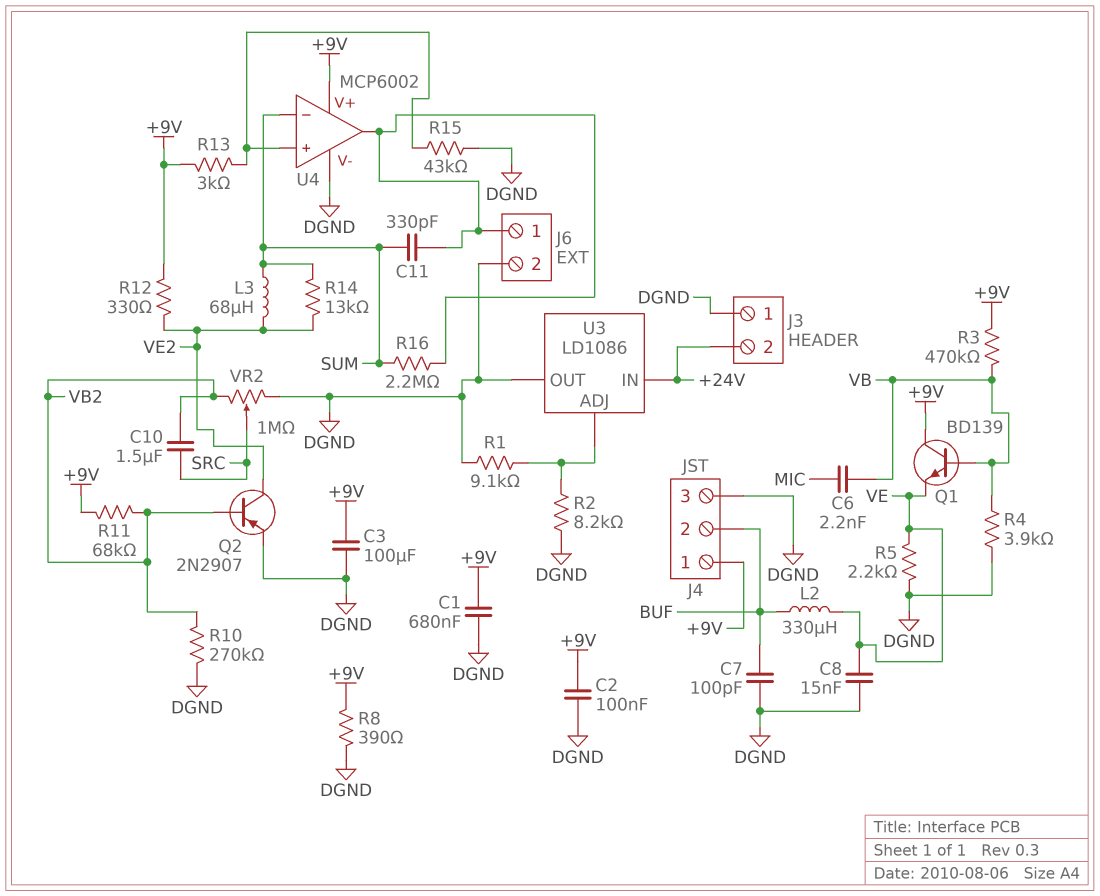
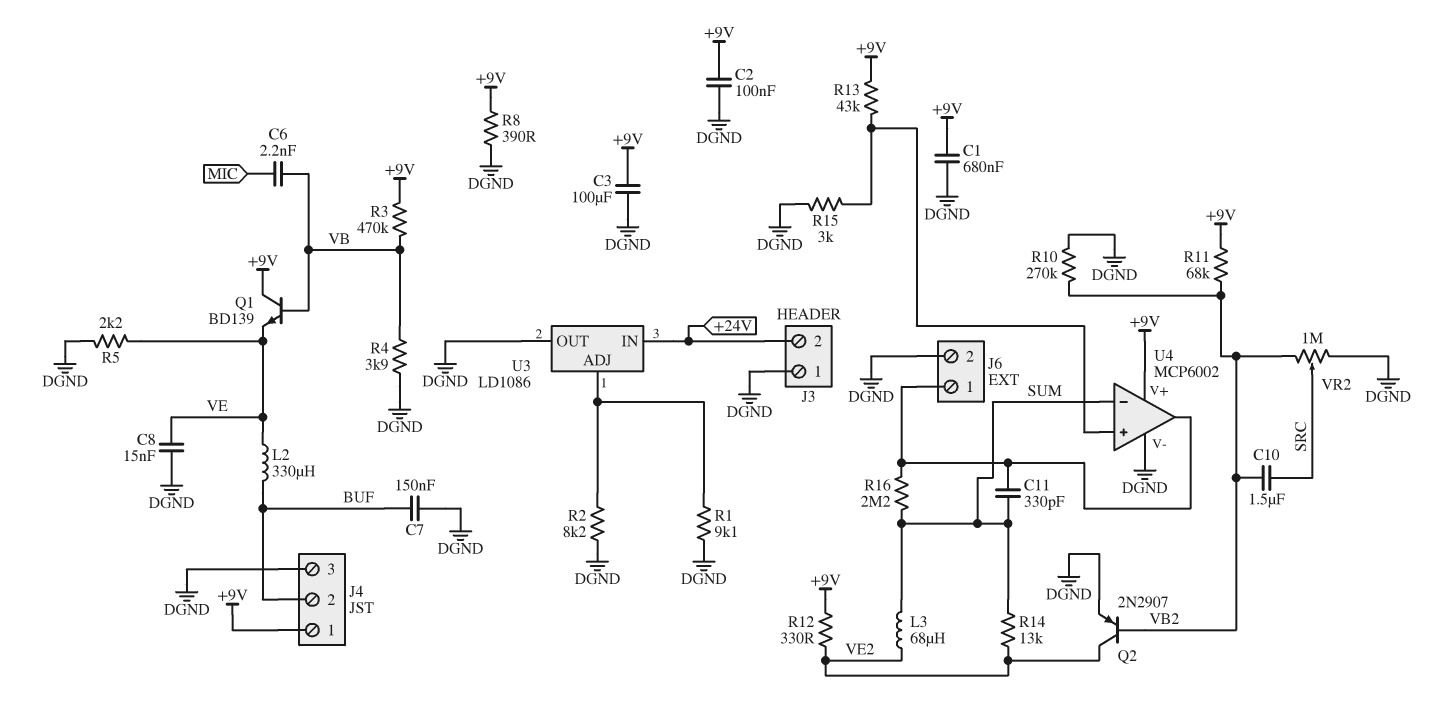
C7: 100pF (BUF, DGND) -> 150nF (BUF, DGND)
R13: 3k (+9V, U4/in+) -> 43k (+9V, U4/in+)
R15: 43k (DGND, U4/in+) -> 3k (DGND, U4/in+)

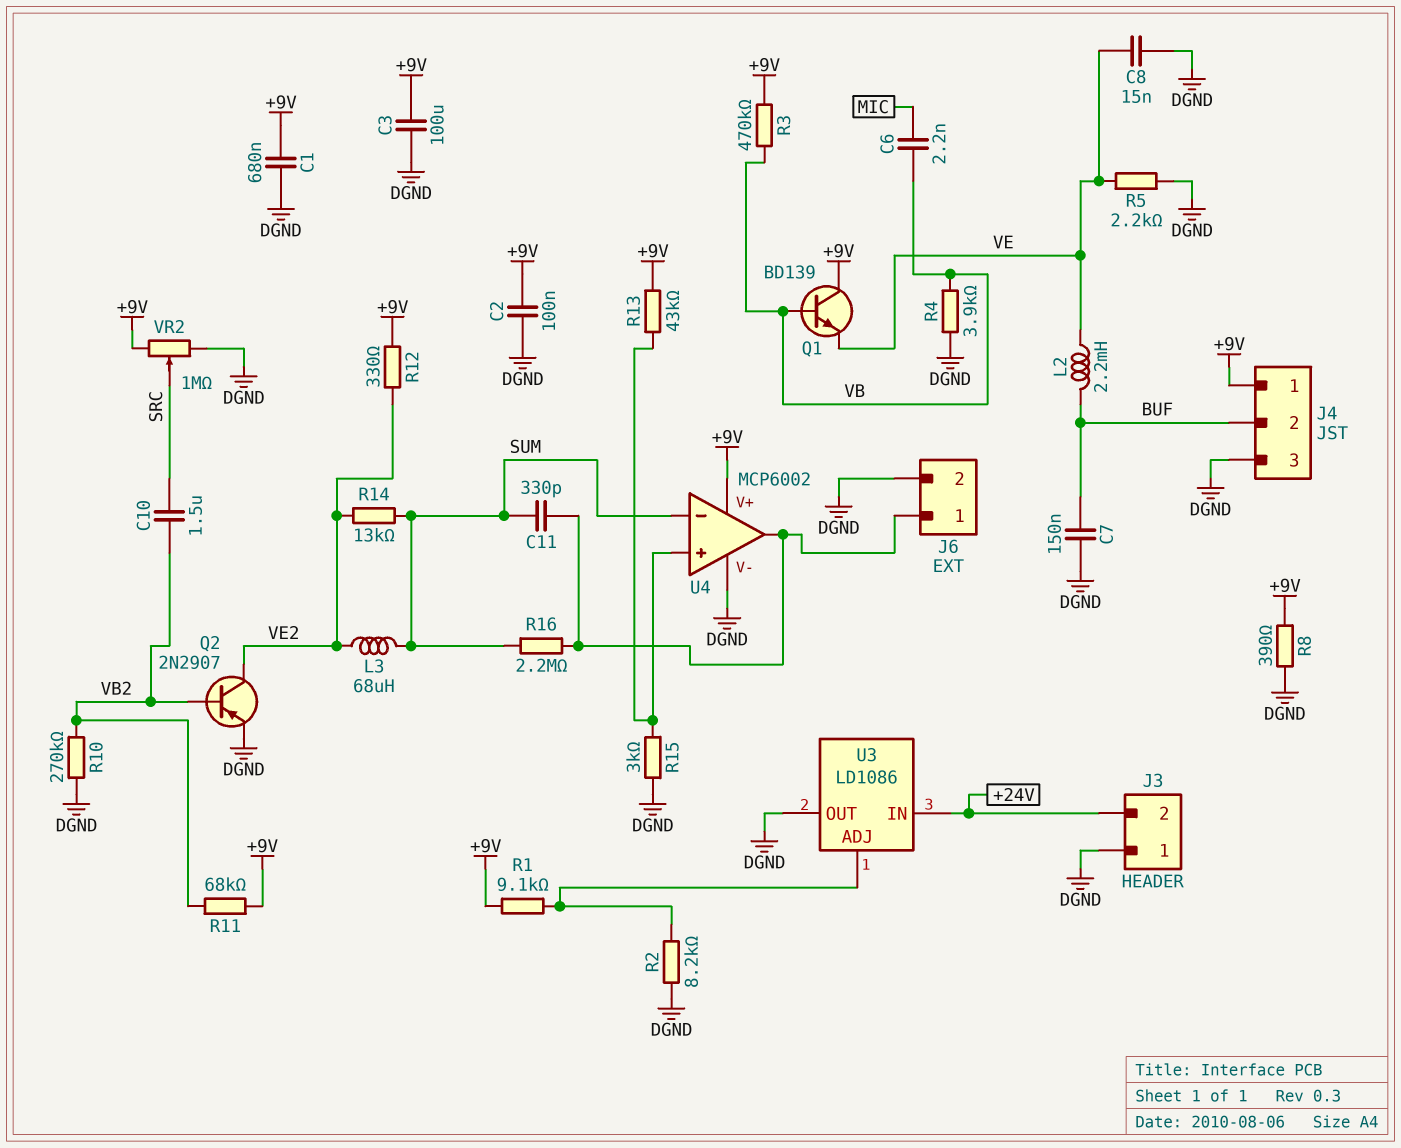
L2: 330uH (BUF, VE) -> 2.2mH (BUF, VE)
R1: 9.1k (DGND, U3/ADJ) -> 9.1k (+9V, U3/ADJ)
VR2: 1M (DGND, VB2, wiper SRC) -> 1M (+9V, DGND, wiper SRC)

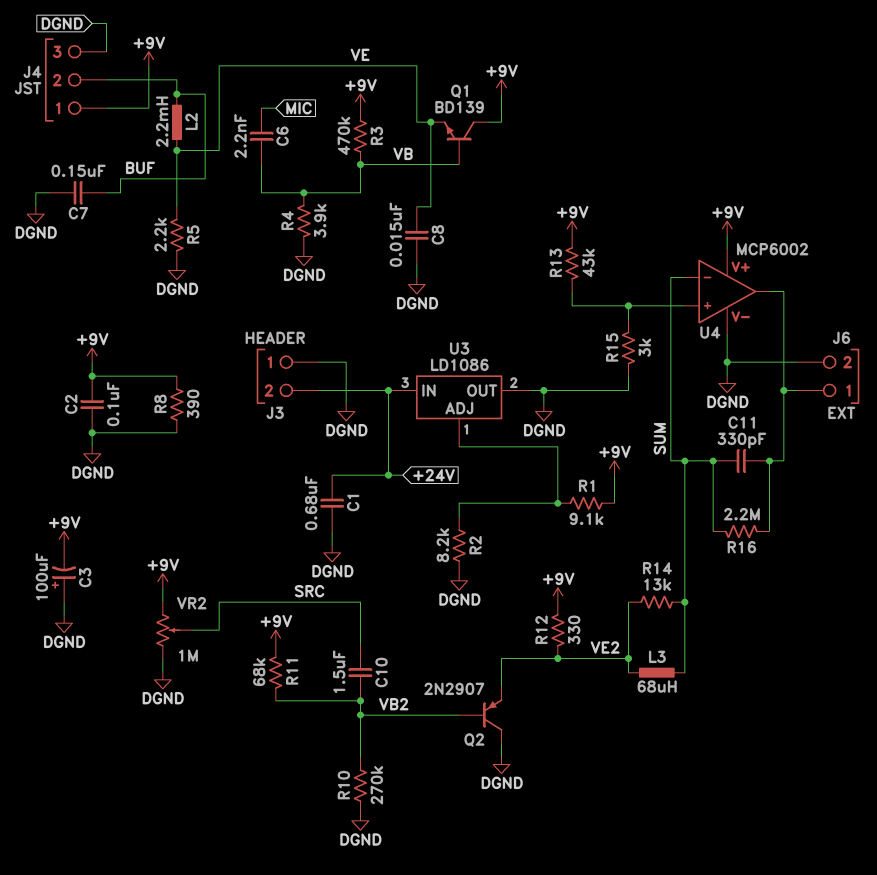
C1: 680nF (+9V, DGND) -> 680nF (+24V, DGND)
C3: 100uF (+9V, DGND) -> 100uF (plus DGND, minus +9V)
Q2: PNP 2N2907 (B VB2, C VE2, E DGND) -> PNP 2N2907 (B VB2, C DGND, E VE2)

